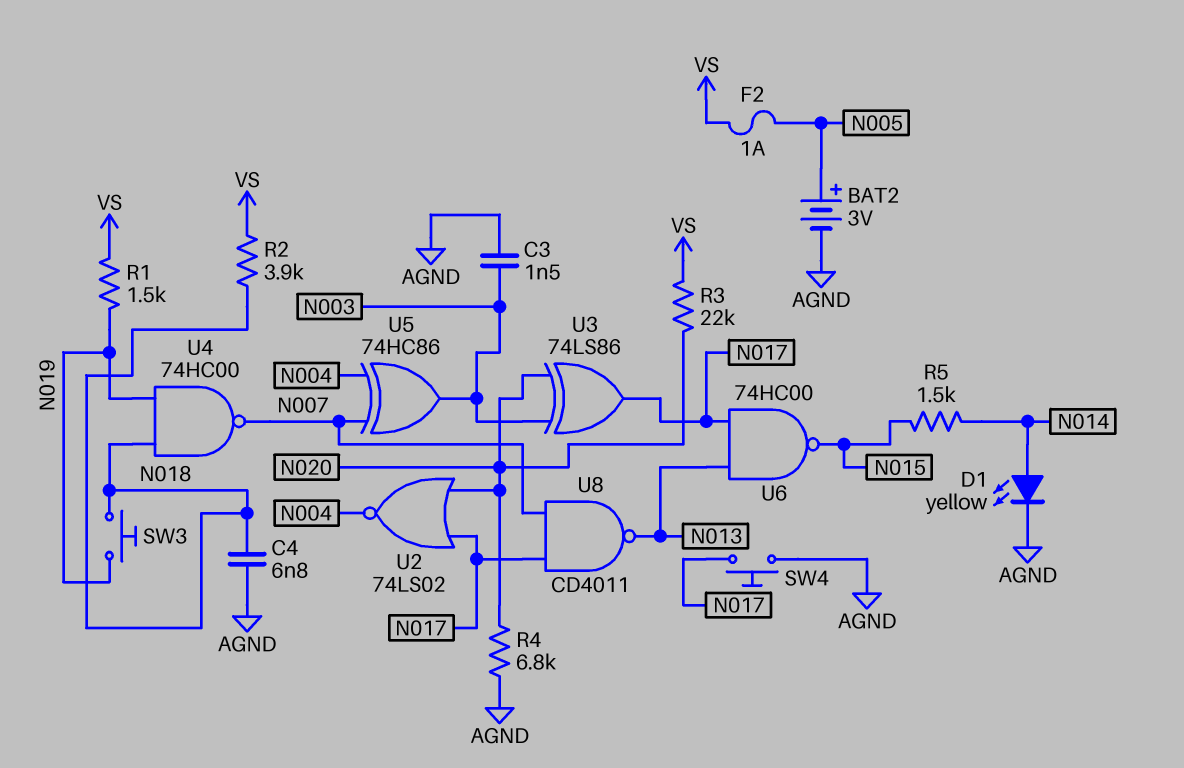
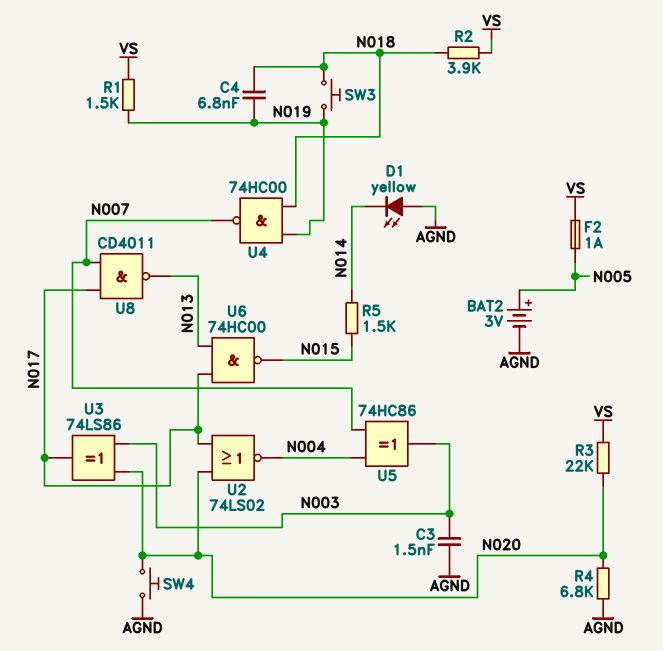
C4: 6.8nF (AGND, N018) -> 6.8nF (N018, N019)
D1: LED yellow (A N014, K AGND) -> LED yellow (A AGND, K N014)
SW4: button (AGND, N017) -> button (AGND, N020)

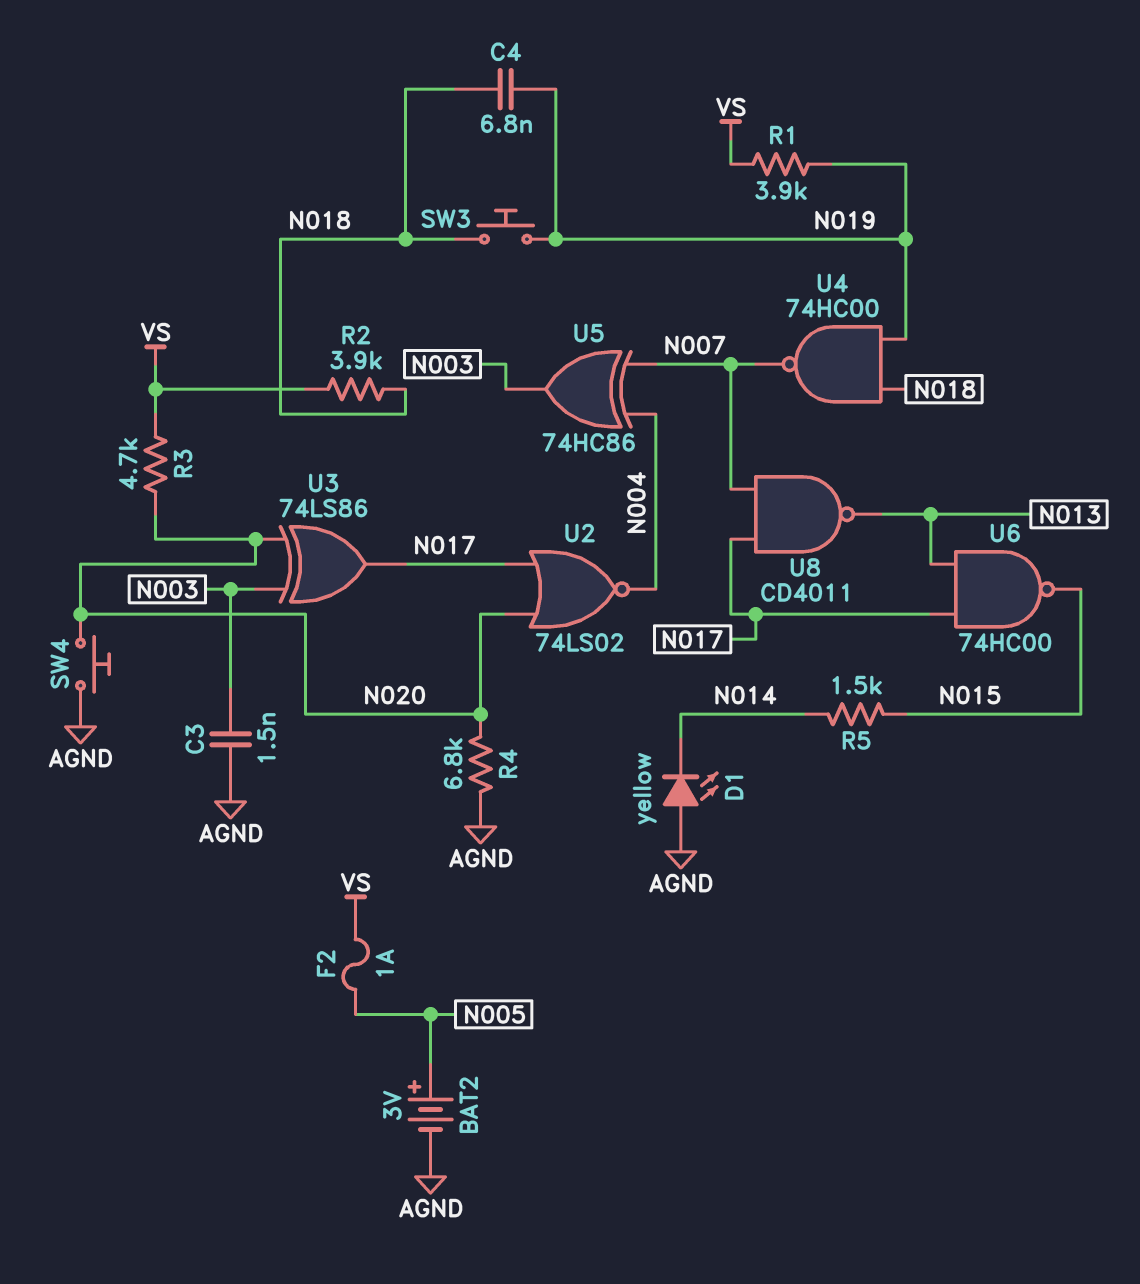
R1: 1.5k (N019, VS) -> 3.9k (N019, VS)
R3: 22k (N020, VS) -> 4.7k (N020, VS)

